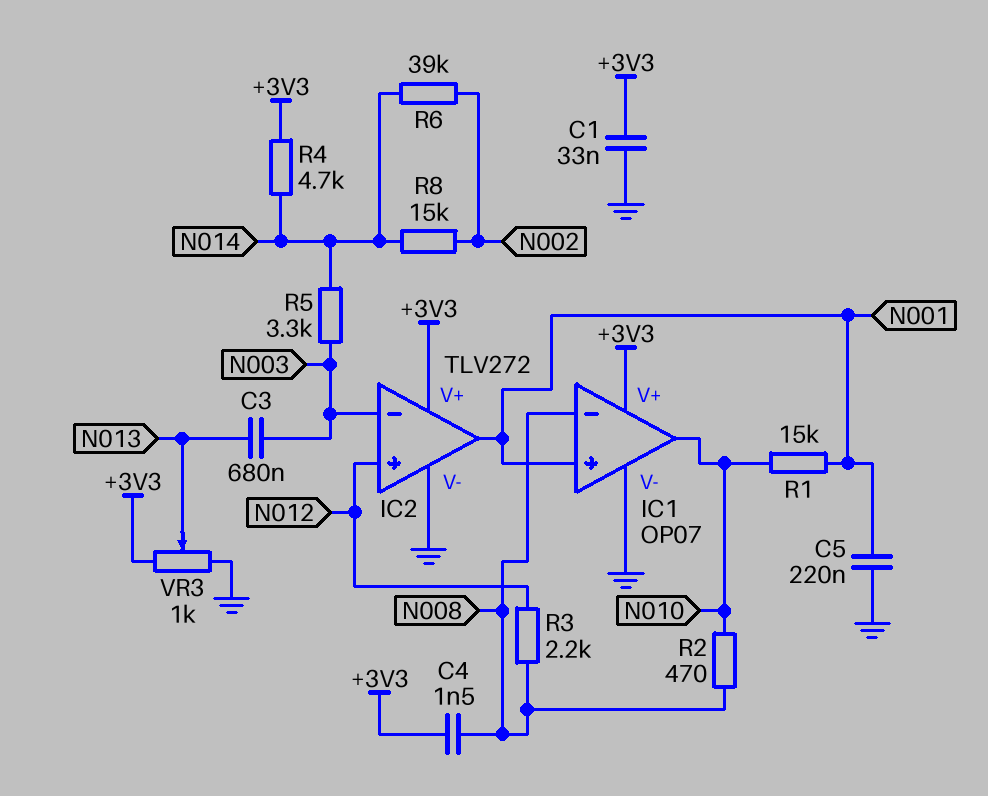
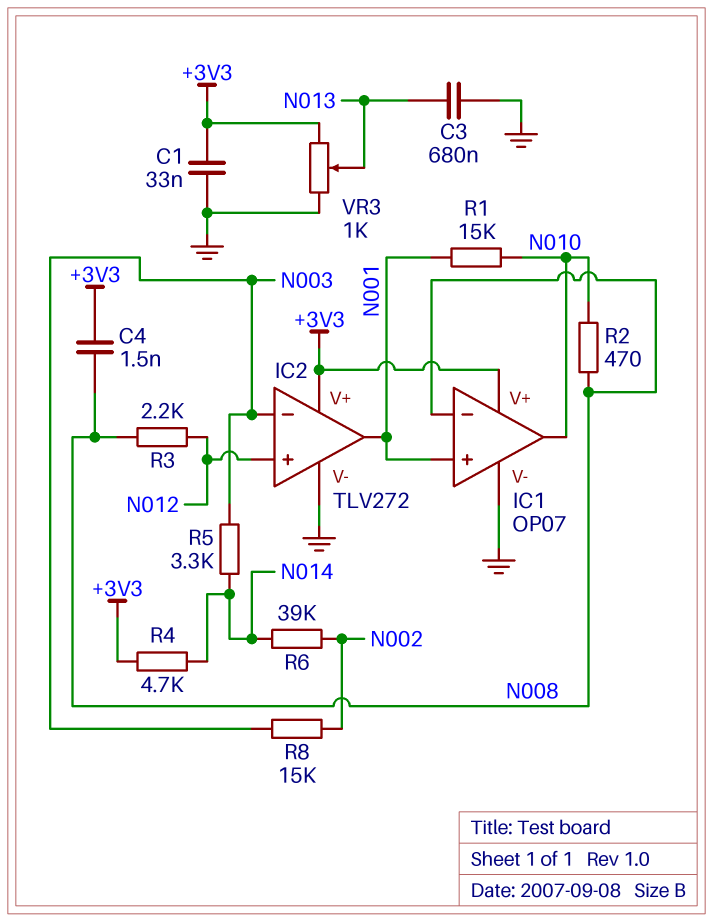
C3: 680nF (N003, N013) -> 680nF (GND, N013)
C5: 220nF (GND, N001) -> none
R8: 15k (N002, N014) -> 15k (N002, N003)

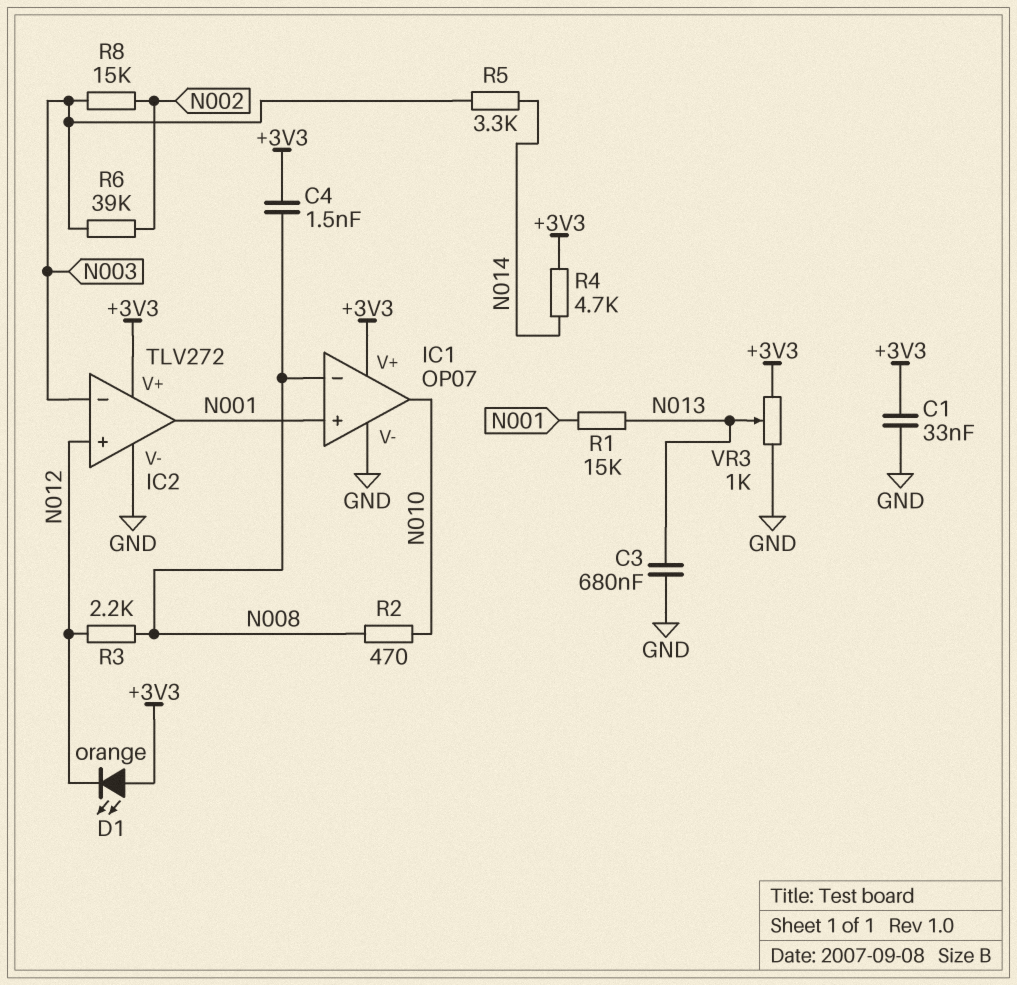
D1: none -> LED orange (A +3V3, K N012)
R1: 15k (N001, N010) -> 15k (N001, N013)
R6: 39k (N002, N014) -> 39k (N002, N003)

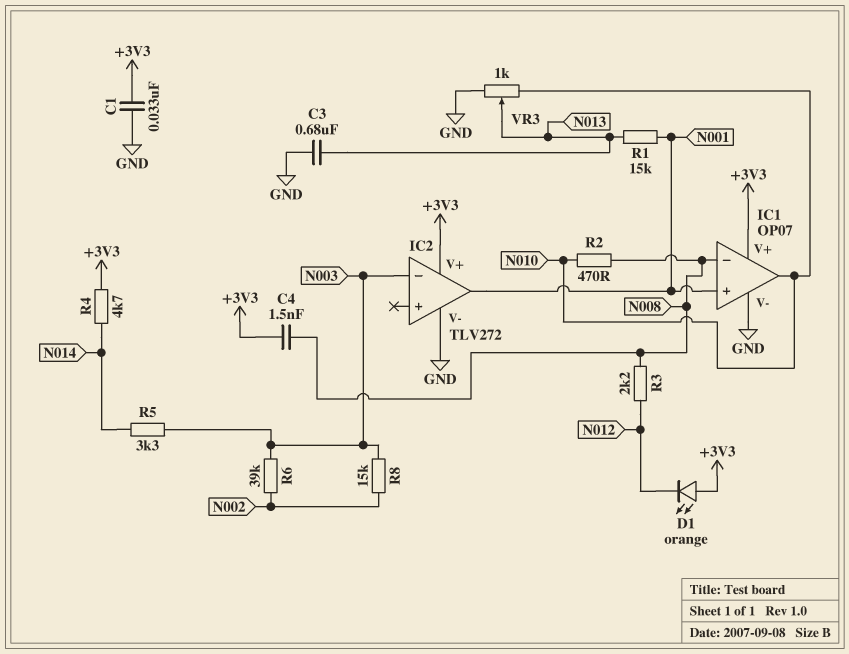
IC2 pin in+: N012 -> none
VR3: 1k (+3V3, GND, wiper N013) -> 1k (GND, N010, wiper N013)

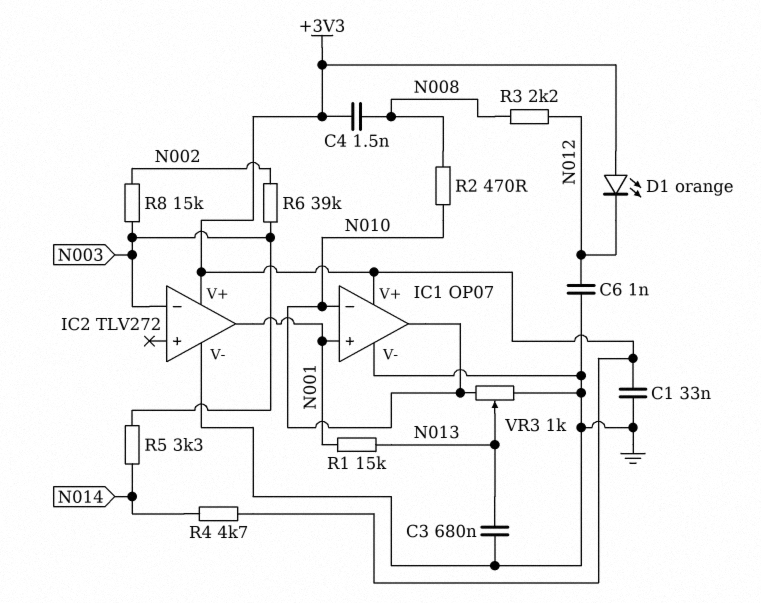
C6: none -> 1nF (GND, N012)
IC1 pin in-: N008 -> N010

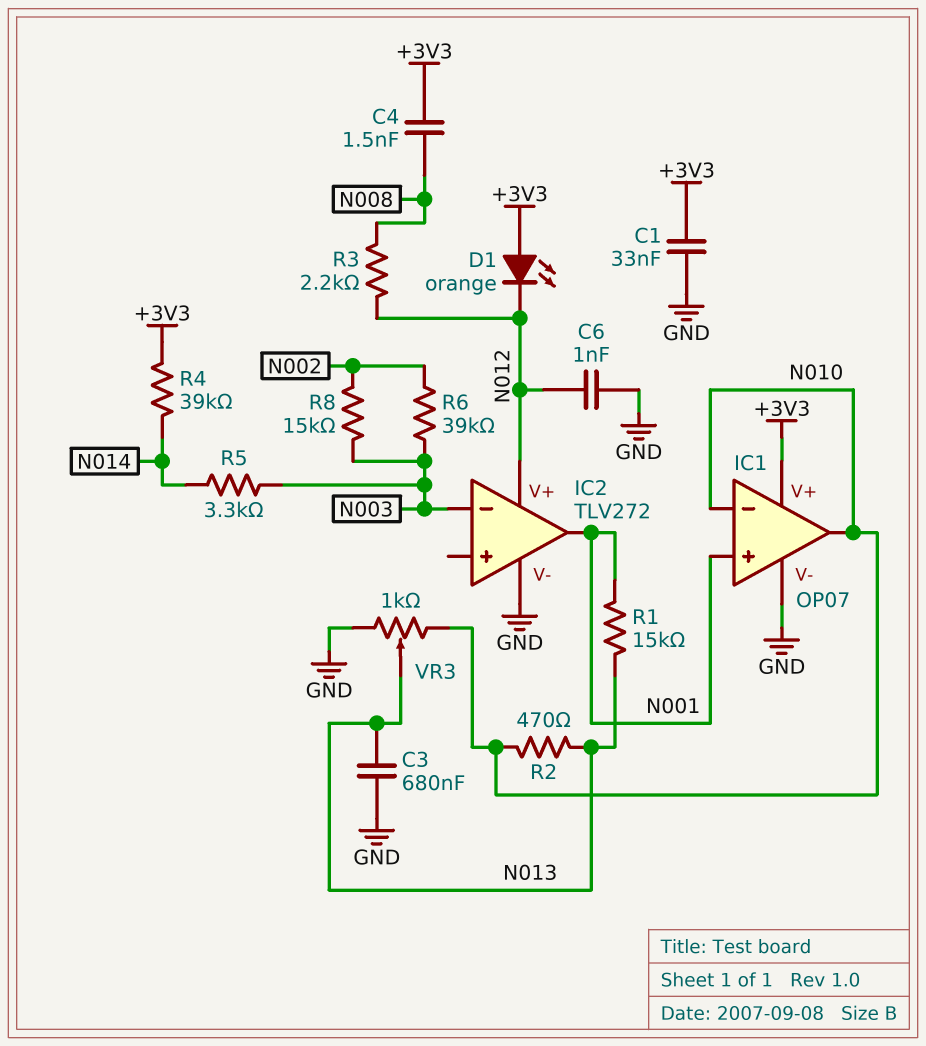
IC2 pin V+: +3V3 -> N012
R2: 470 (N008, N010) -> 470 (N010, N013)
R4: 4.7k (+3V3, N014) -> 39k (+3V3, N014)

